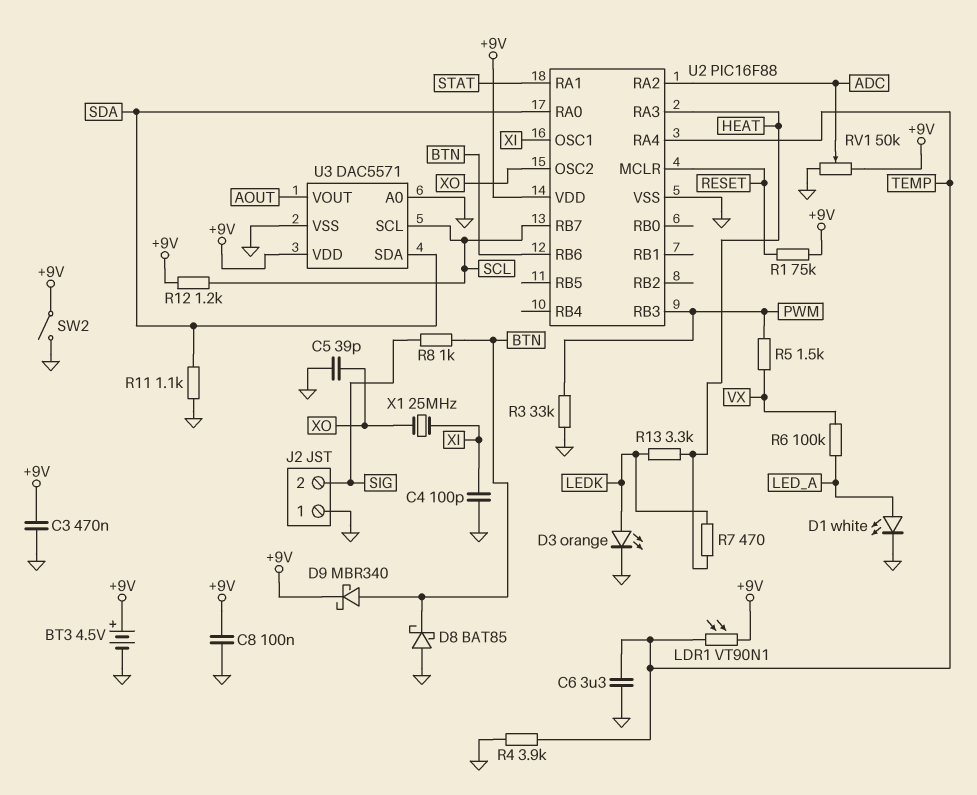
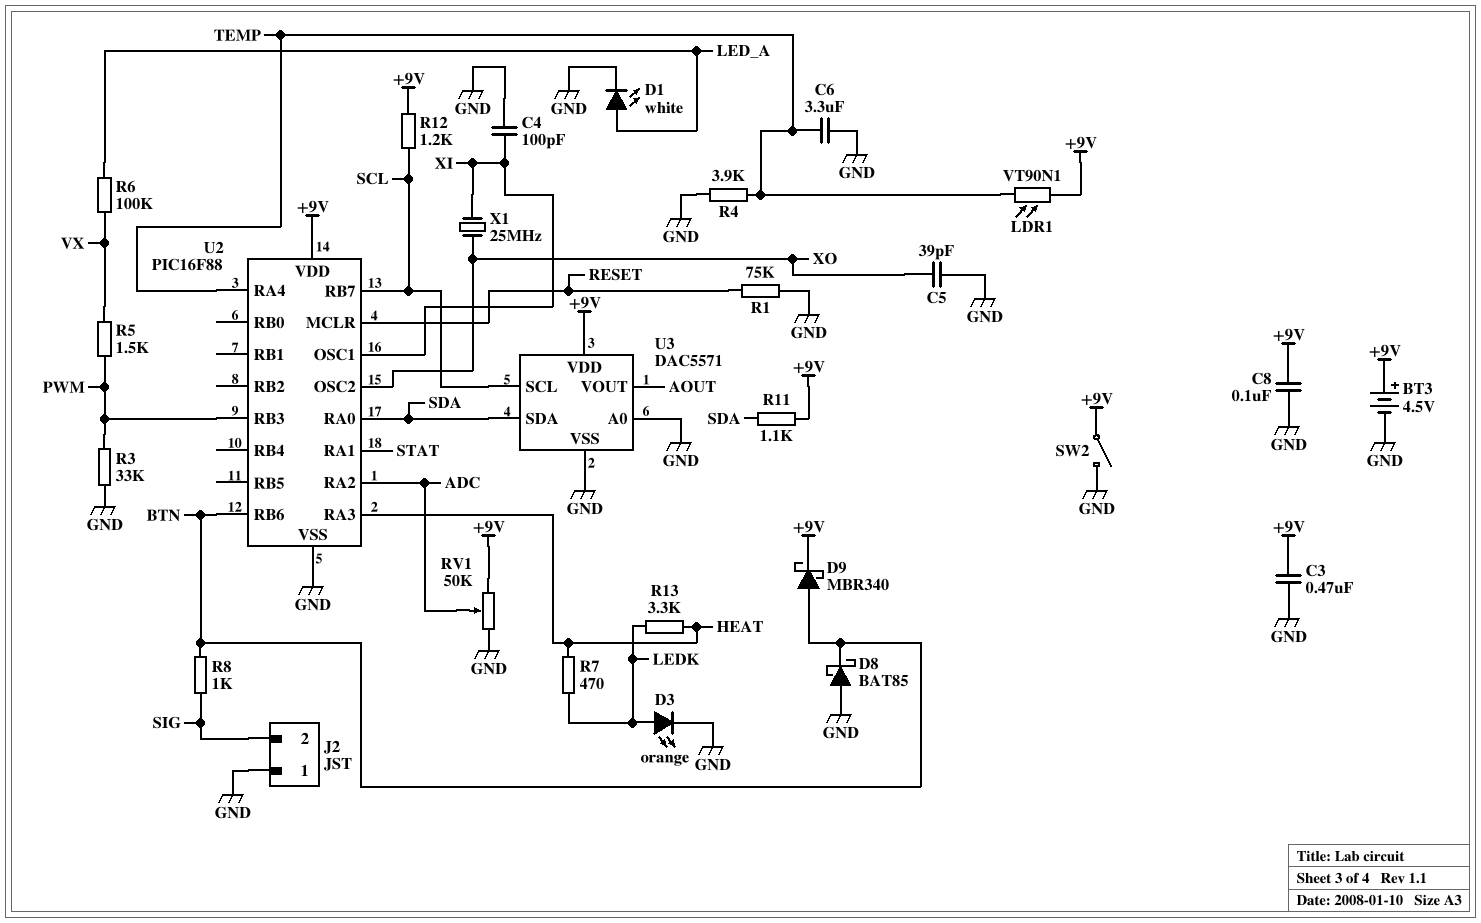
R1: 75k (+9V, RESET) -> 75k (GND, RESET)
R11: 1.1k (GND, SDA) -> 1.1k (+9V, SDA)

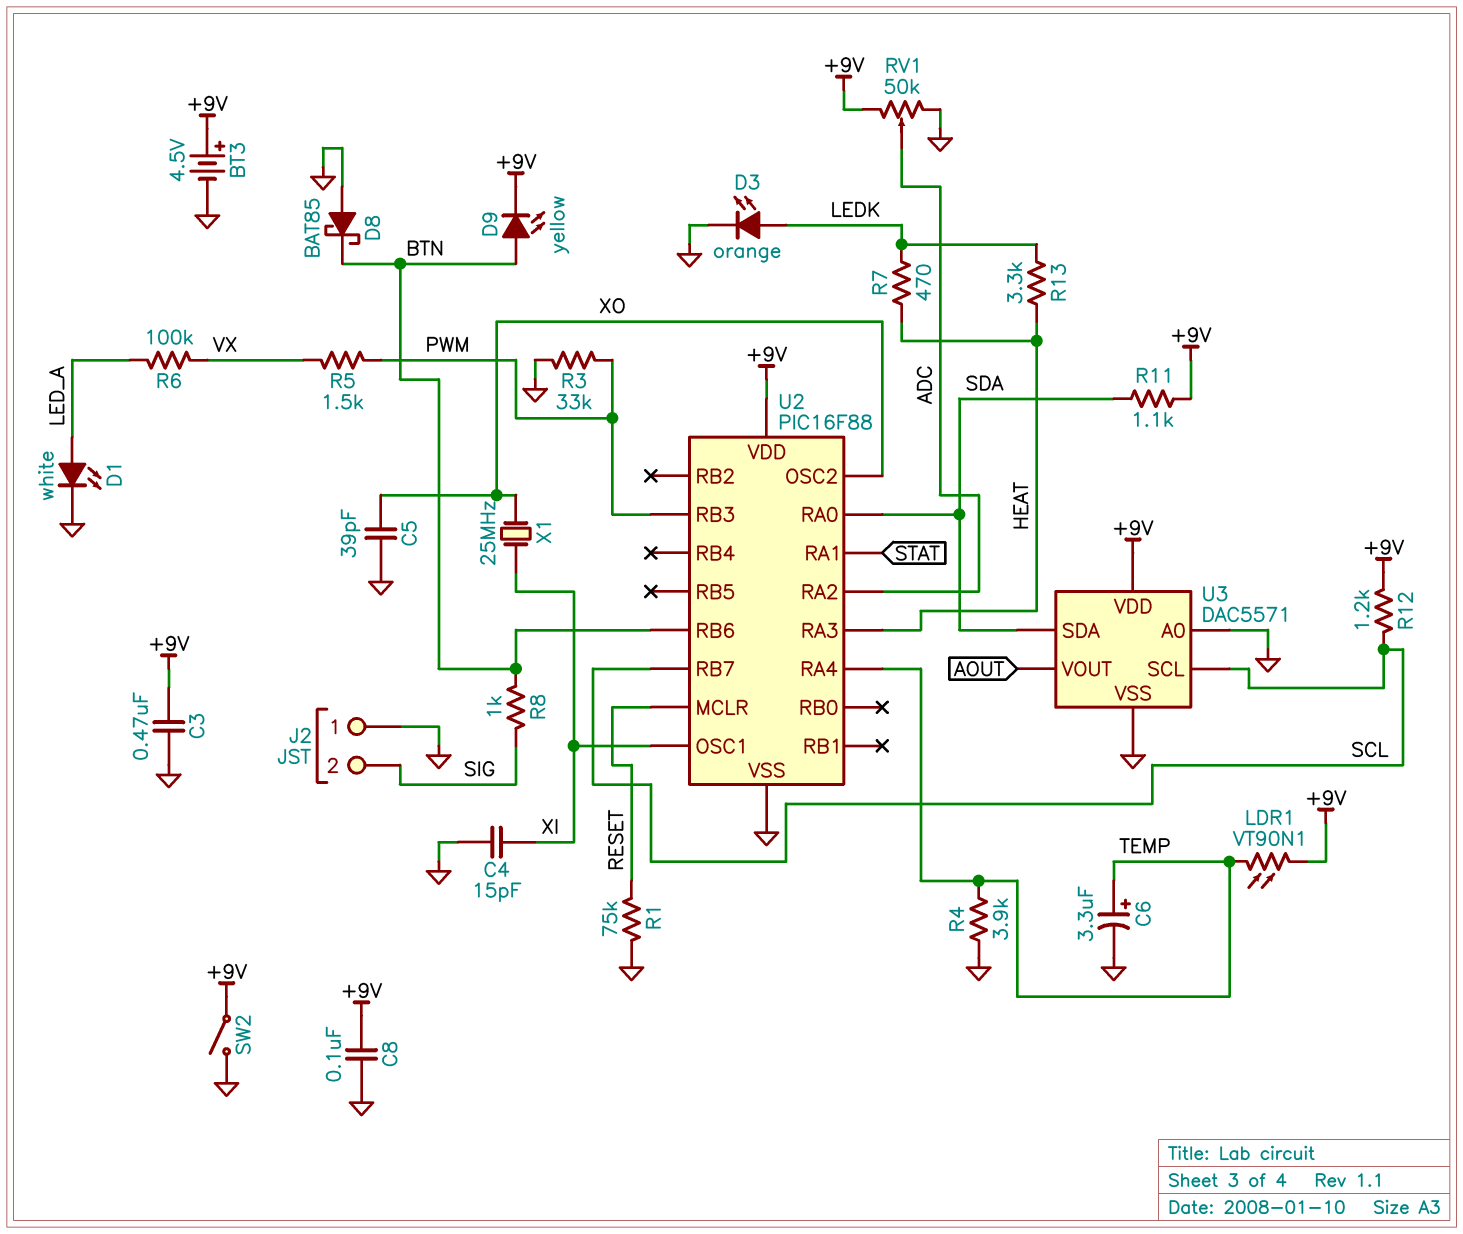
C4: 100pF (GND, XI) -> 15pF (GND, XI)
C6: 3.3uF (GND, TEMP) -> 3.3uF (plus TEMP, minus GND)
D9: schottky MBR340 (A BTN, K +9V) -> LED yellow (A BTN, K +9V)

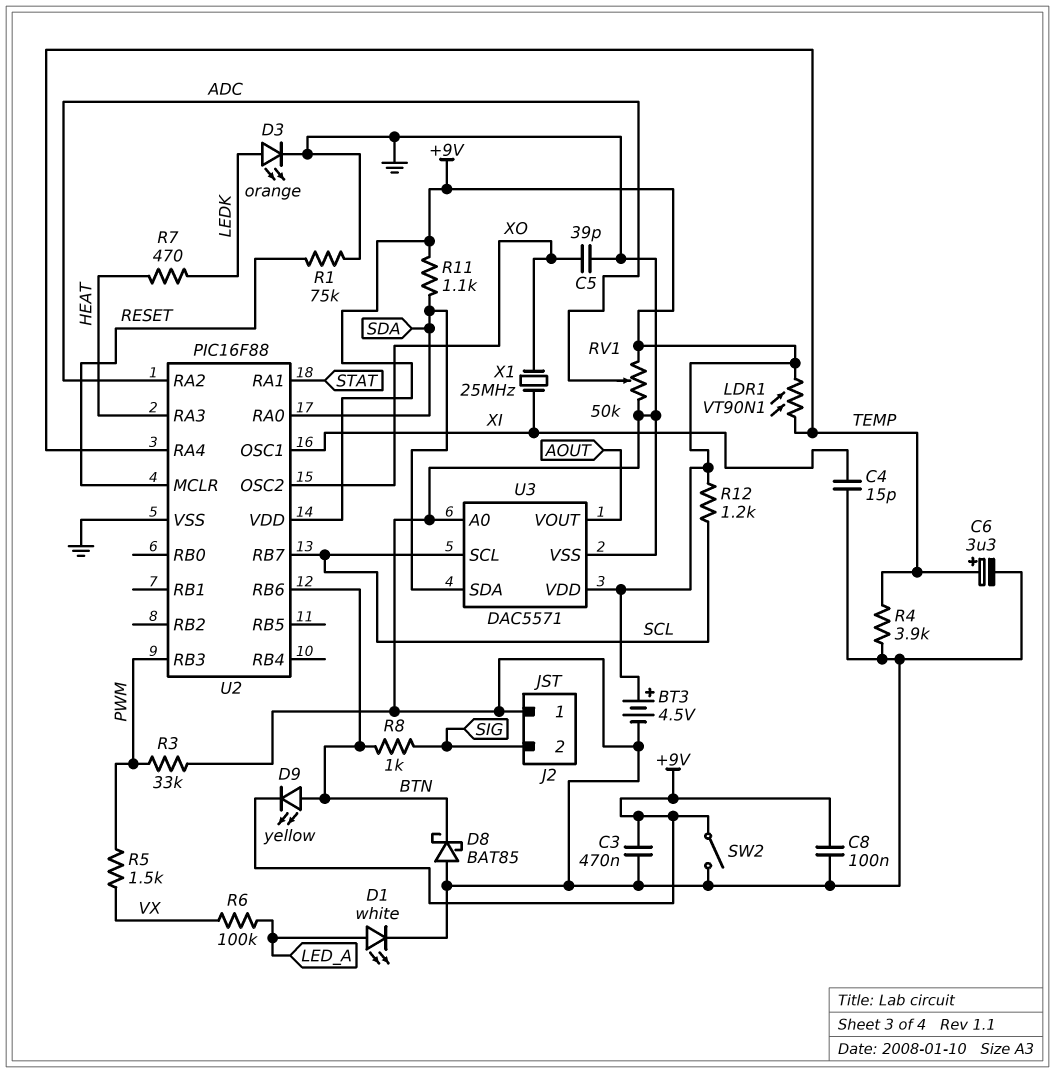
R13: 3.3k (HEAT, LEDK) -> none

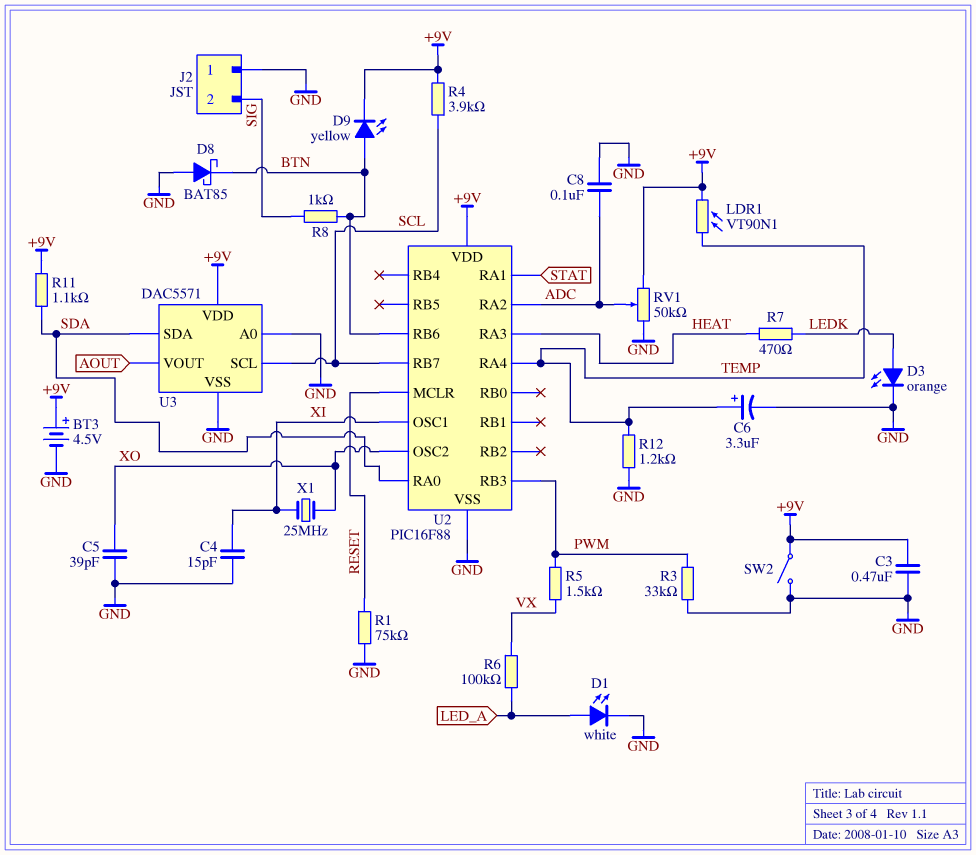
C8: 100nF (+9V, GND) -> 100nF (ADC, GND)
R4: 3.9k (GND, TEMP) -> 3.9k (+9V, SCL)
R12: 1.2k (+9V, SCL) -> 1.2k (GND, TEMP)

